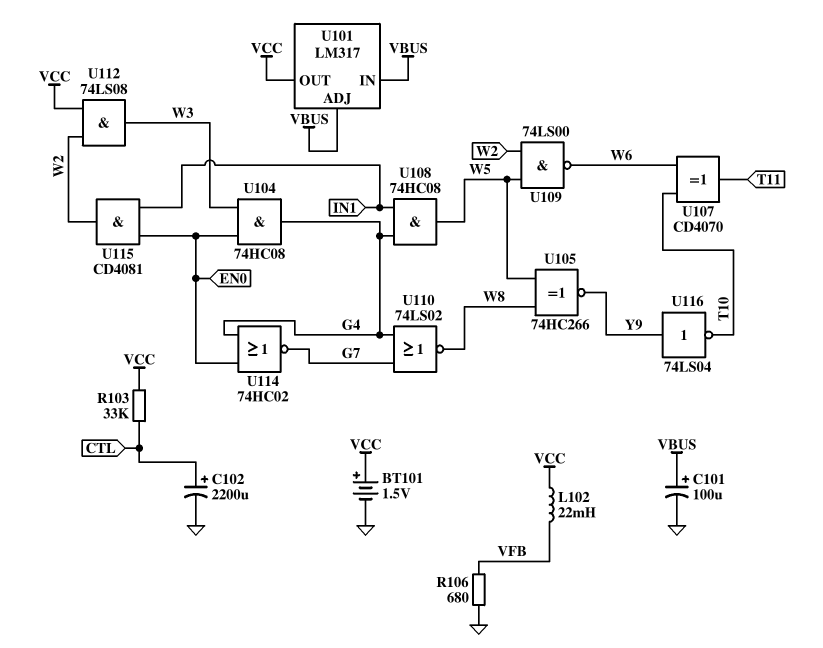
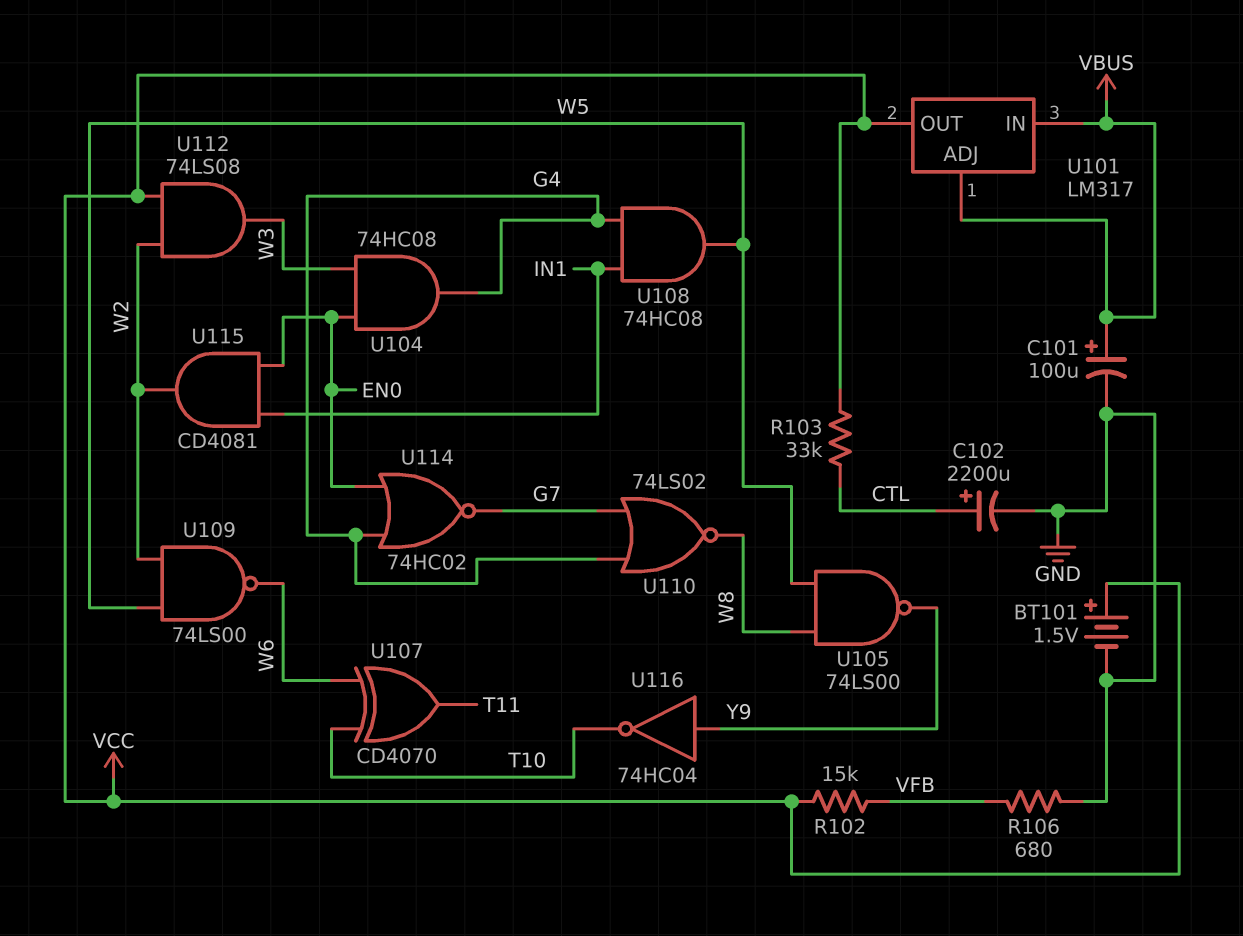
L102: 22mH (VCC, VFB) -> none
R102: none -> 15k (VCC, VFB)
U105: XNOR 74HC266 (in W5, in W8, out Y9) -> NAND 74LS00 (in W5, in W8, out Y9)
U116: NOT 74LS04 (in Y9, out T10) -> NOT 74HC04 (in Y9, out T10)

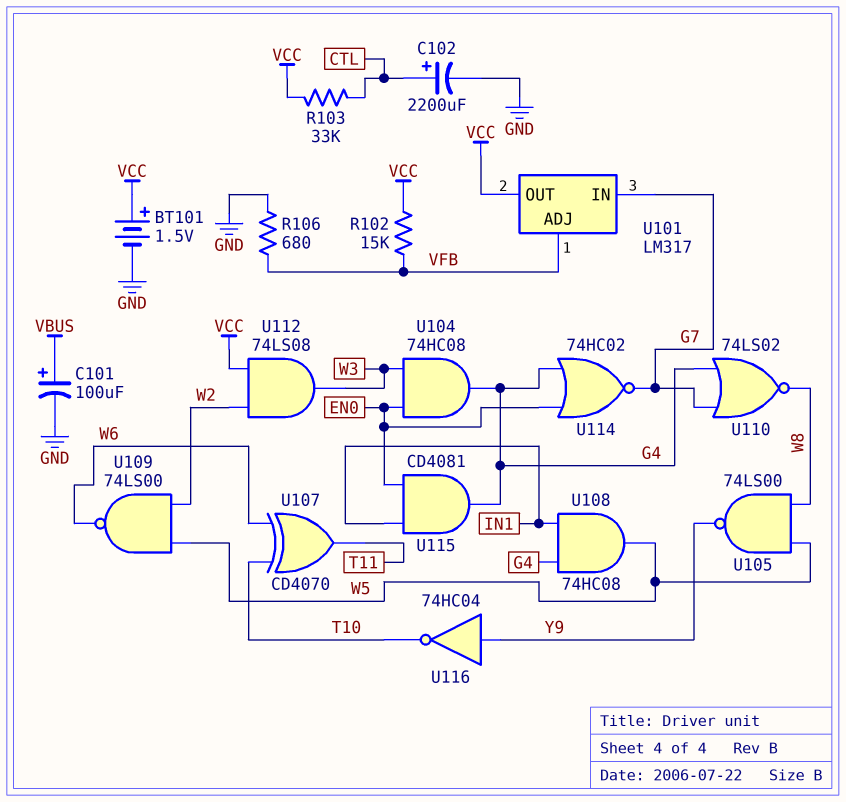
U101 pin ADJ: VBUS -> VFB
U101 pin IN: VBUS -> G7
U115: AND CD4081 (in EN0, in IN1, out W2) -> AND CD4081 (in EN0, in IN1, out G4)

